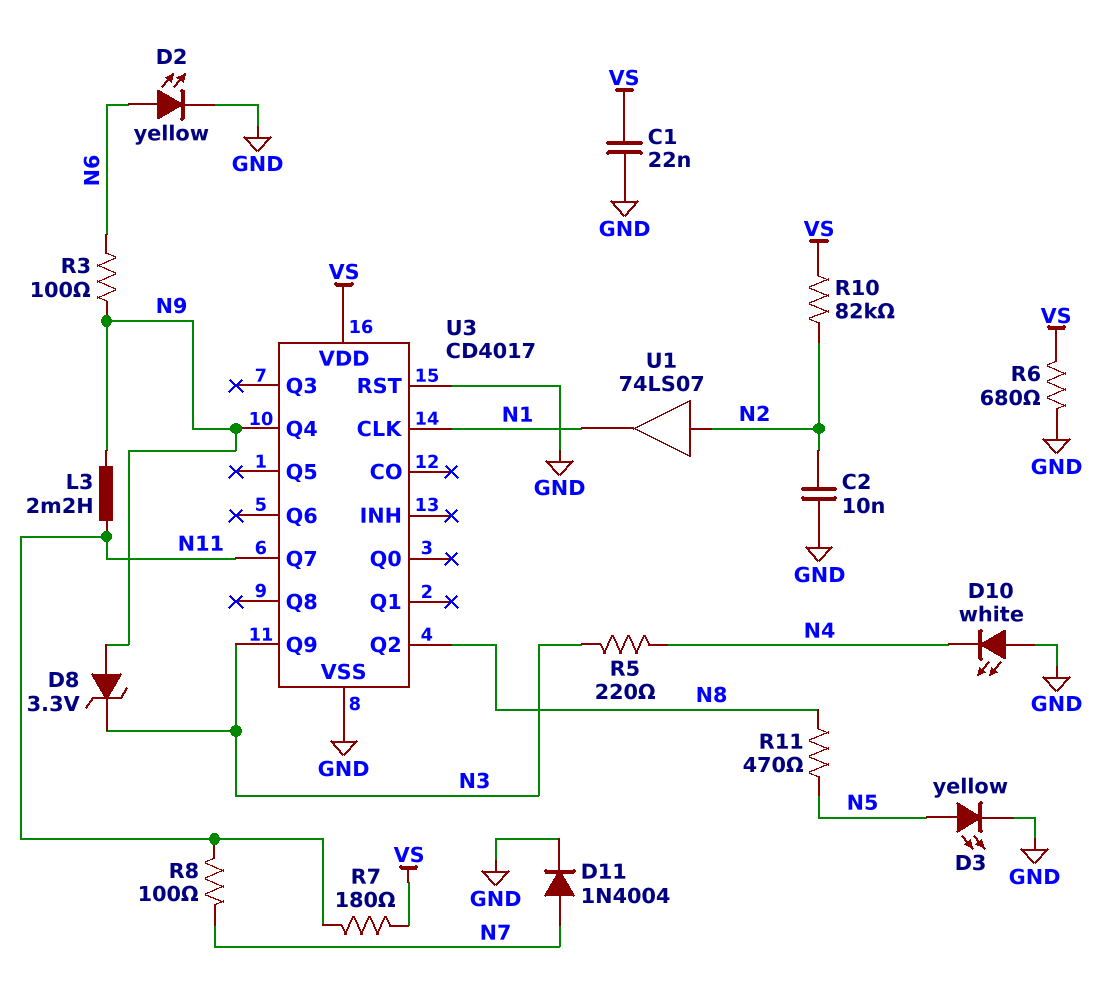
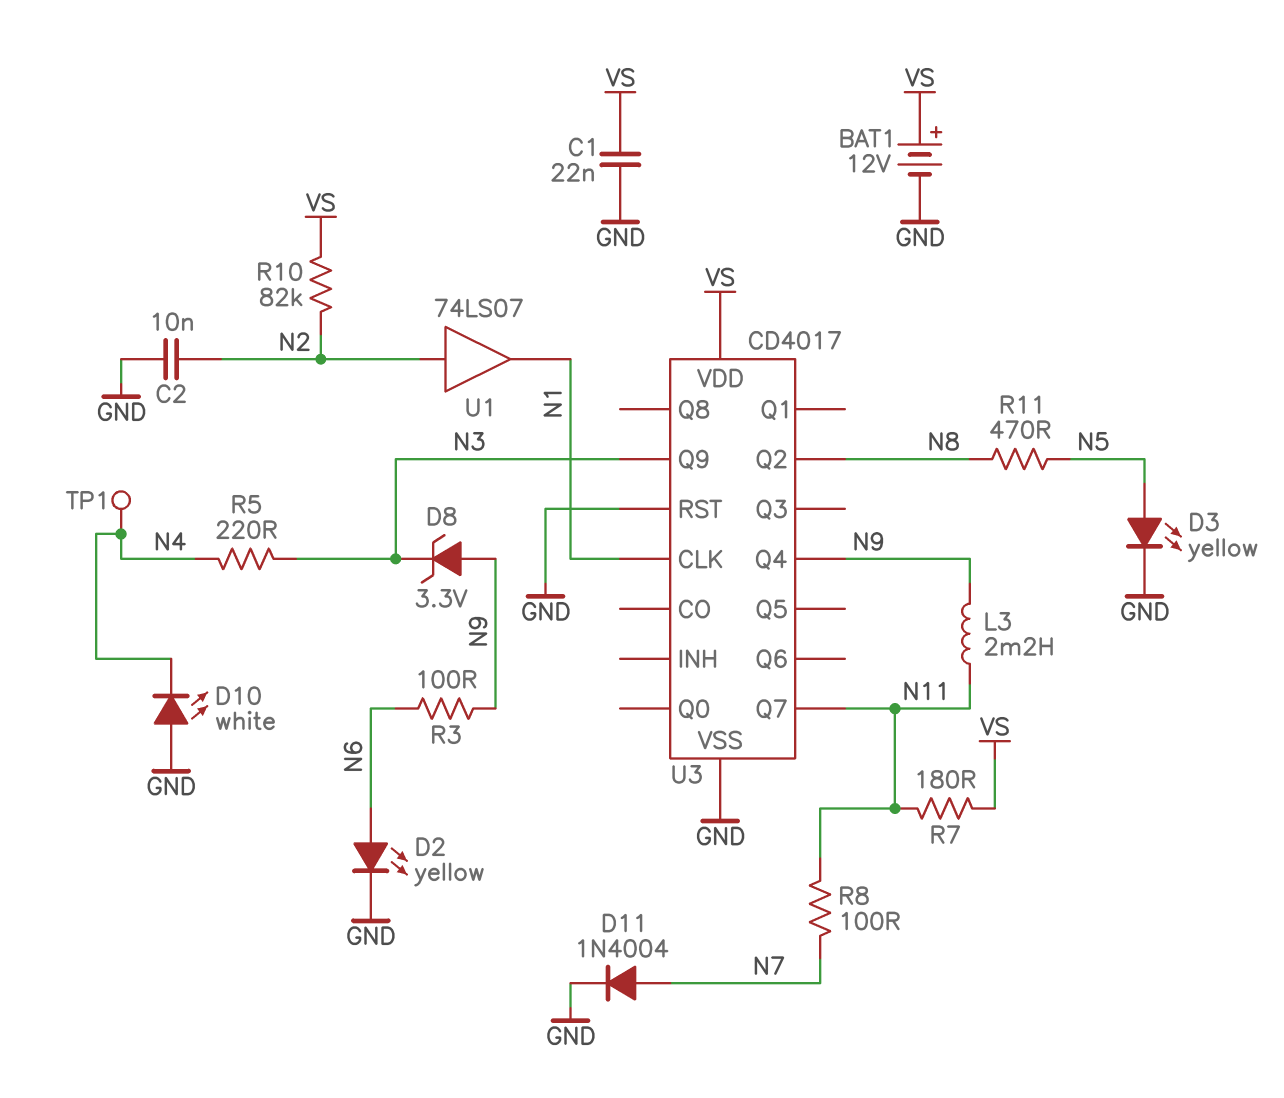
BAT1: none -> 12V (plus VS, minus GND)
R6: 680 (GND, VS) -> none
TP1: none -> test point (N4)

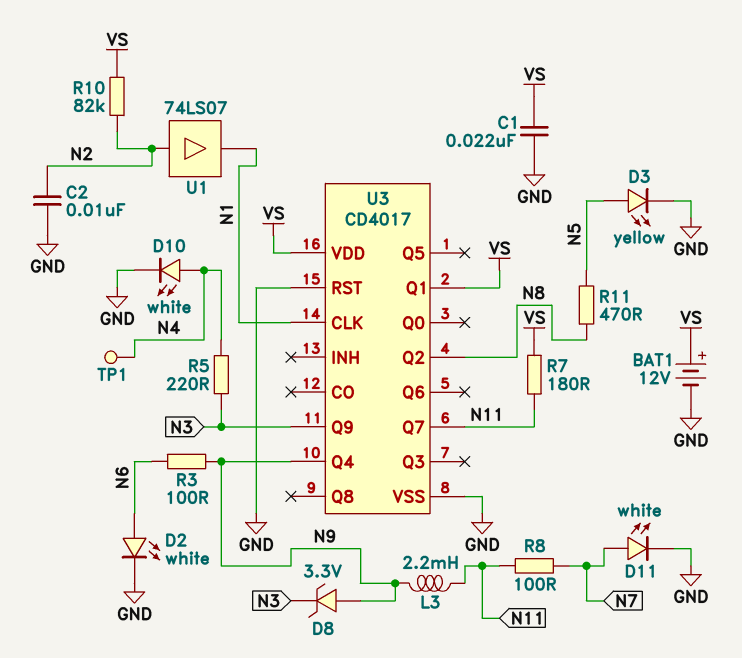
D2: LED yellow (A N6, K GND) -> LED white (A N6, K GND)
D10: LED white (A GND, K N4) -> LED white (A N4, K GND)
D11: diode 1N4004 (A N7, K GND) -> LED white (A N7, K GND)
U3 pin Q1: none -> VS

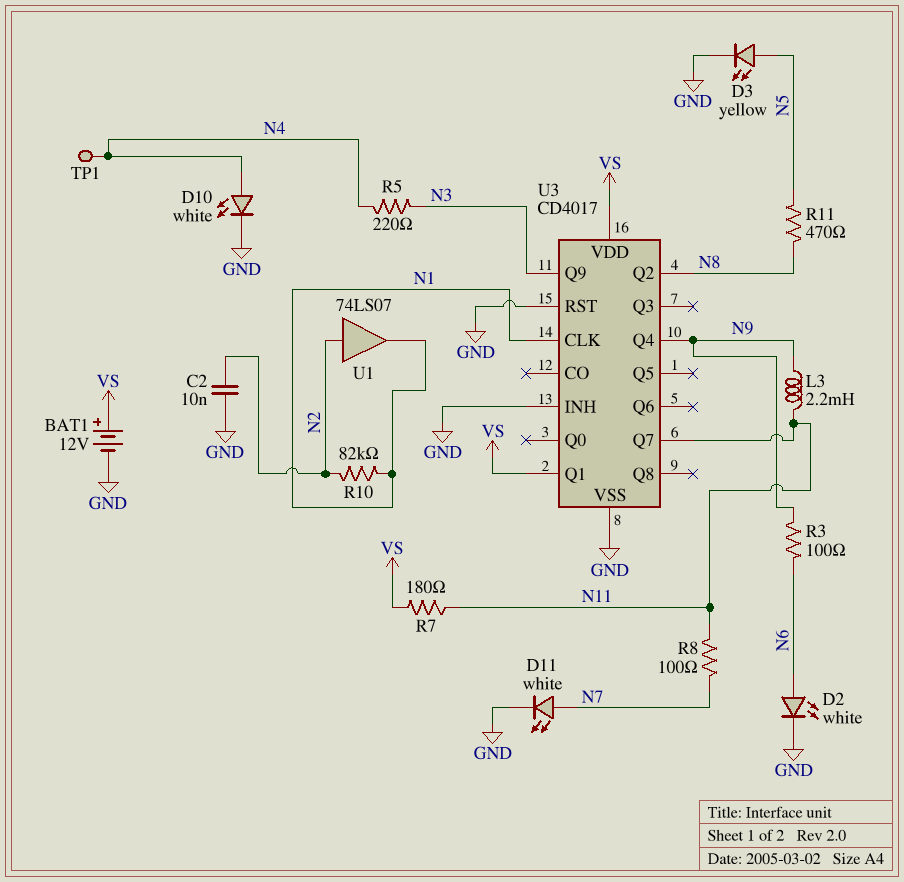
C1: 22nF (GND, VS) -> none
D8: zener 3.3V (A N9, K N3) -> none
R10: 82k (N2, VS) -> 82k (N1, N2)
U3 pin INH: none -> GND

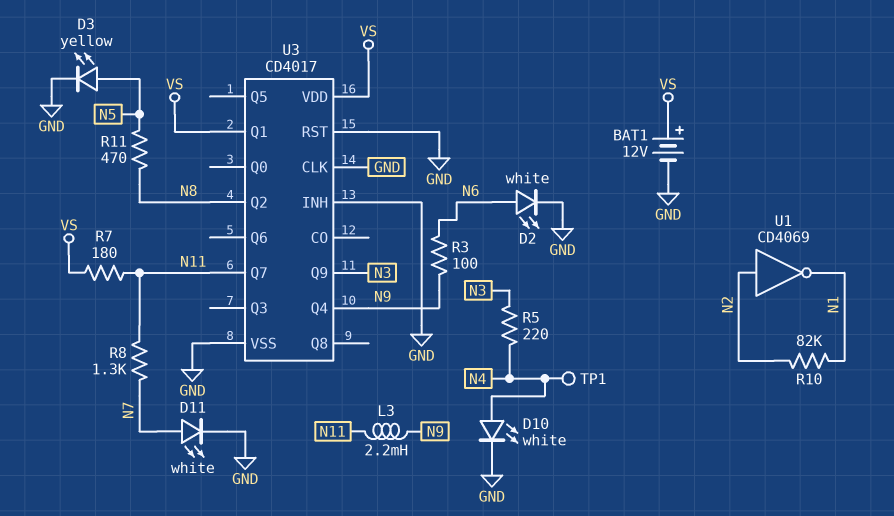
C2: 10nF (GND, N2) -> none
R8: 100 (N7, N11) -> 1.3k (N7, N11)
U1: buffer 74LS07 (in N2, out N1) -> NOT CD4069 (in N2, out N1)
U3 pin CLK: N1 -> GND

